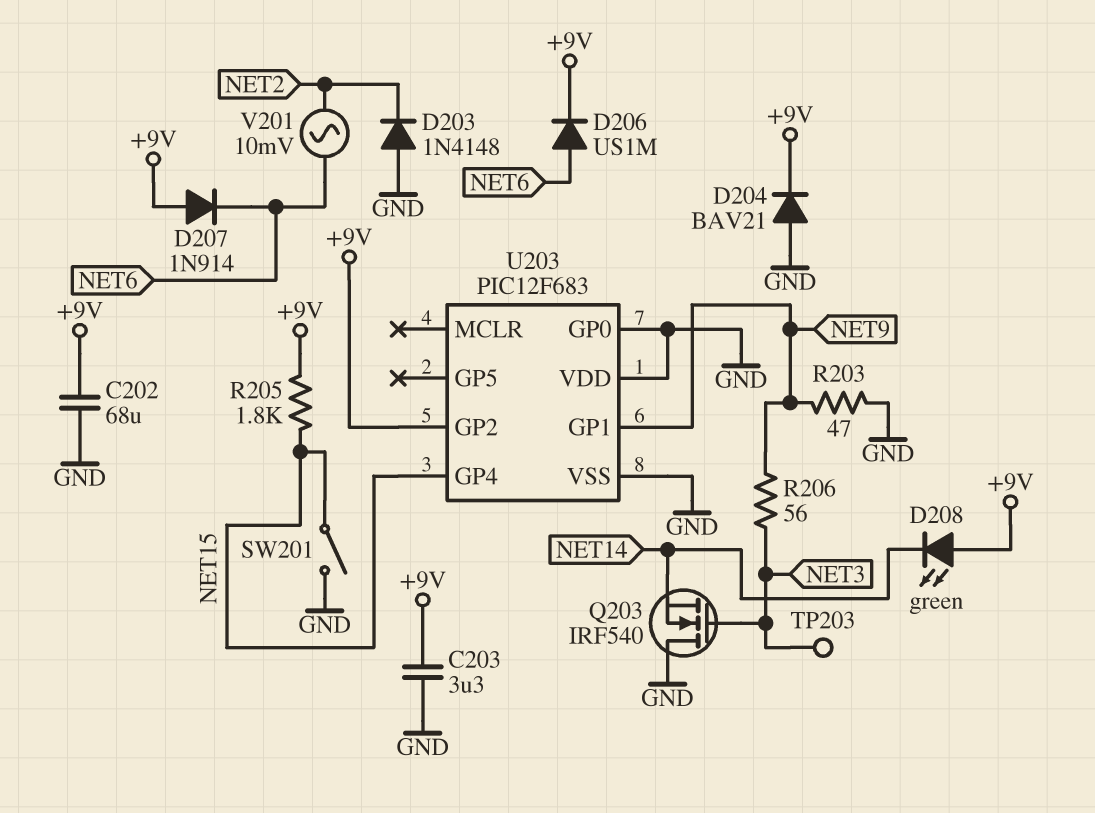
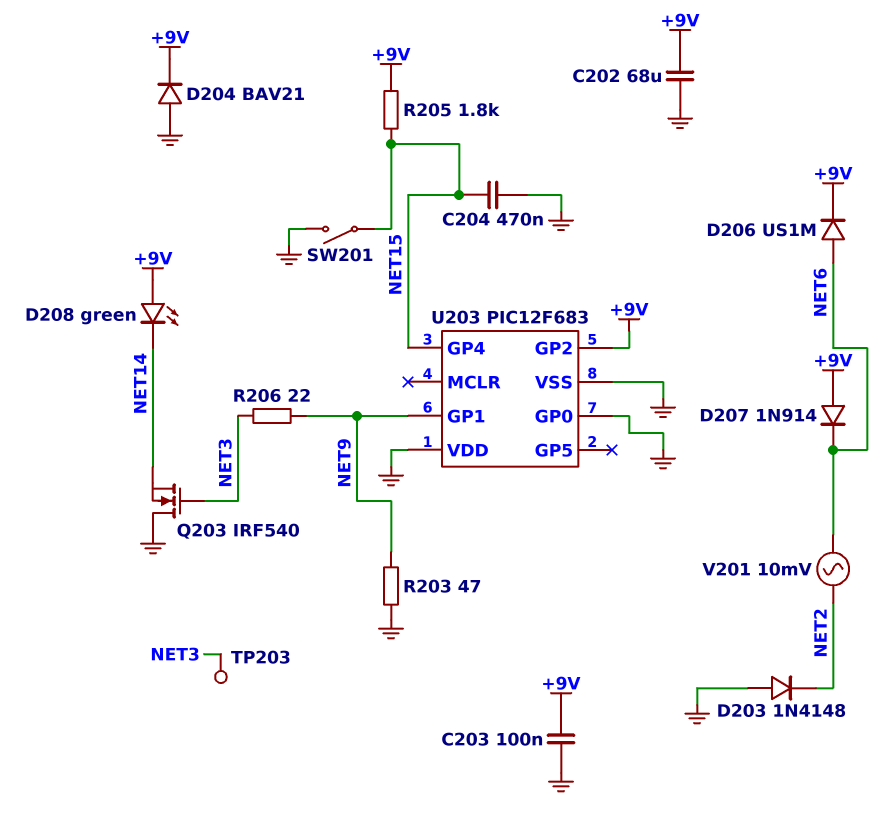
C203: 3.3uF (+9V, GND) -> 100nF (+9V, GND)
C204: none -> 470nF (GND, NET15)
R206: 56 (NET3, NET9) -> 22 (NET3, NET9)

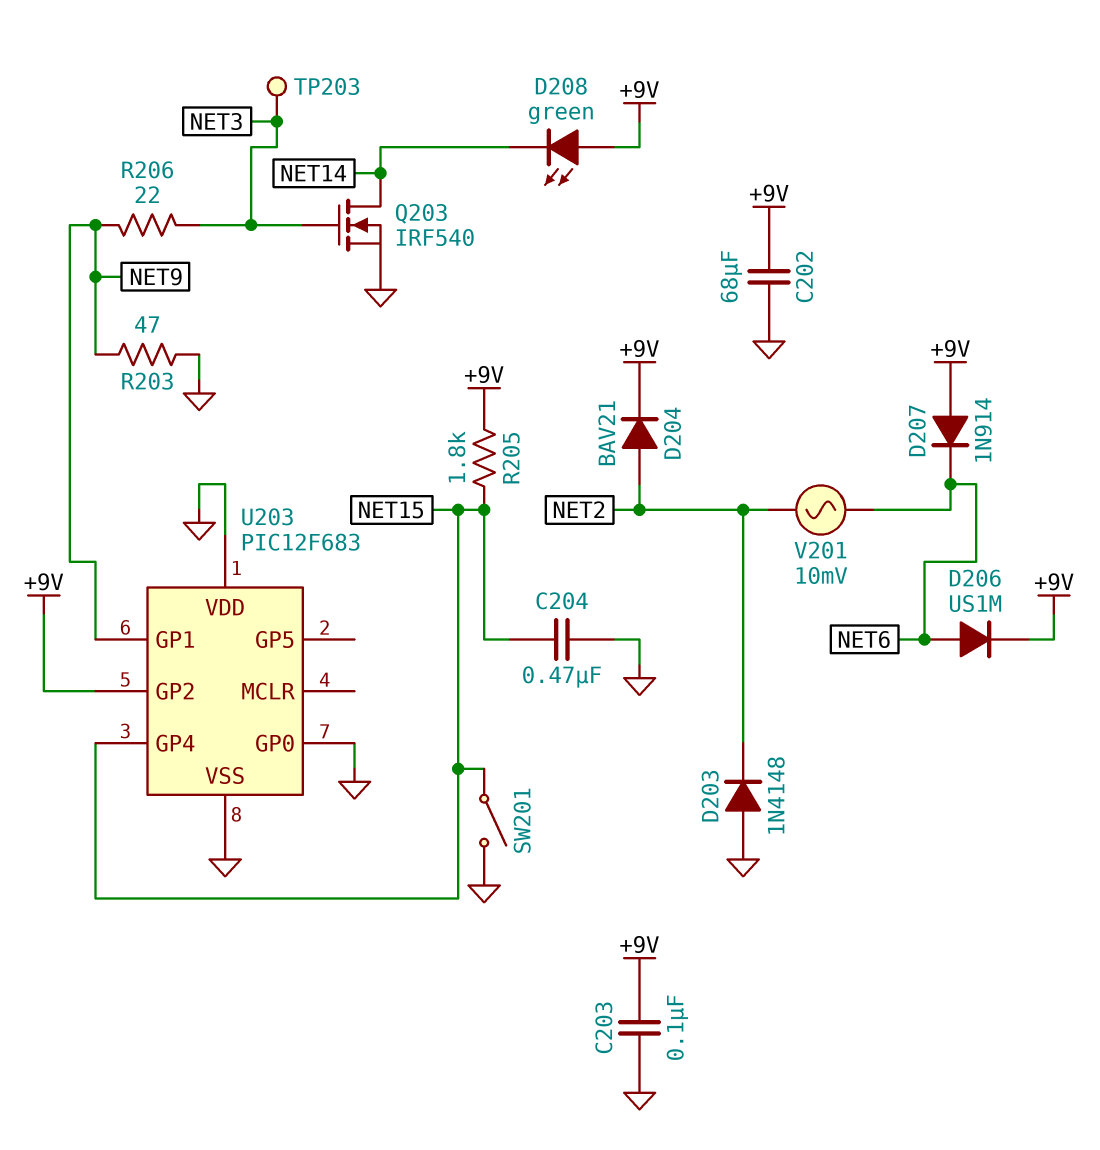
D204: diode BAV21 (A GND, K +9V) -> diode BAV21 (A NET2, K +9V)
Q203: NMOS IRF540 (G NET3, D GND, S NET14) -> NMOS IRF540 (G NET3, D NET14, S GND)

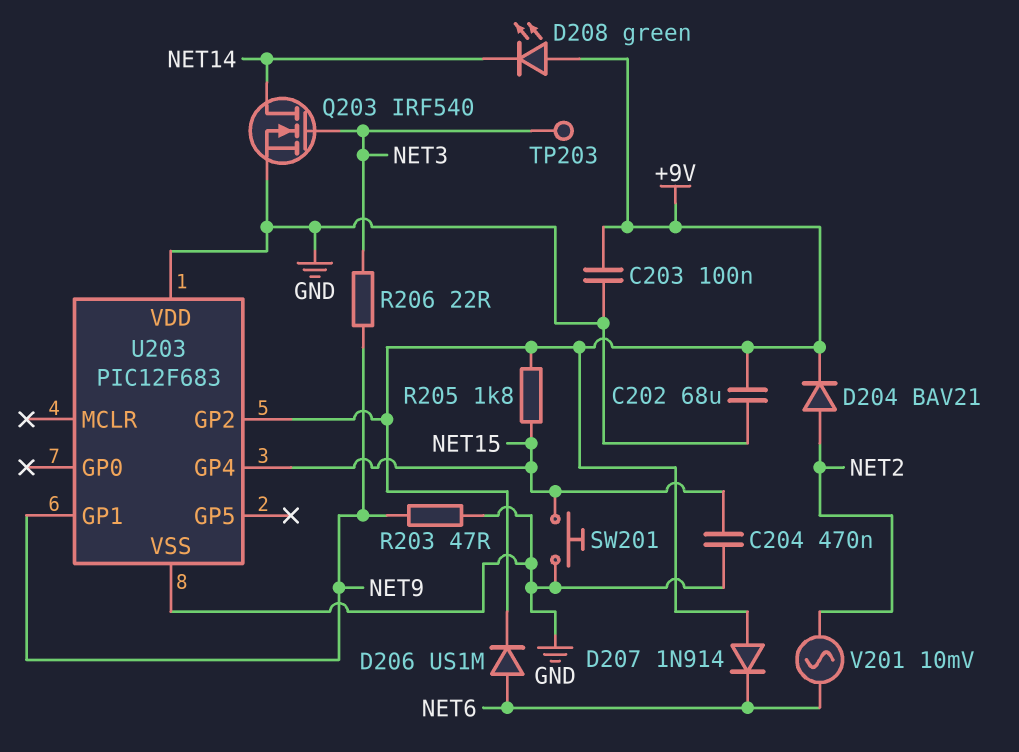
D203: diode 1N4148 (A GND, K NET2) -> none
SW201: switch (GND, NET15) -> button (GND, NET15)
U203 pin GP0: GND -> none

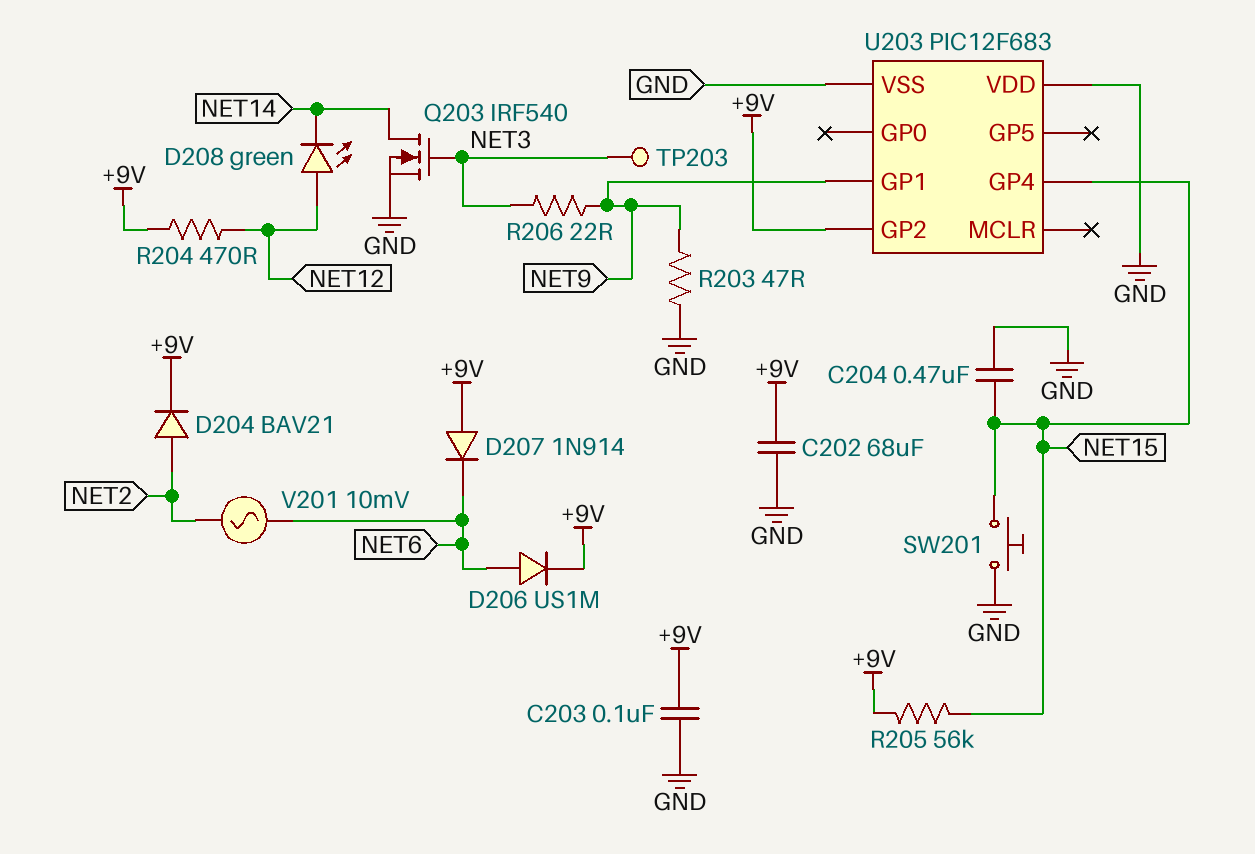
D208: LED green (A +9V, K NET14) -> LED green (A NET12, K NET14)
R204: none -> 470 (+9V, NET12)
R205: 1.8k (+9V, NET15) -> 56k (+9V, NET15)

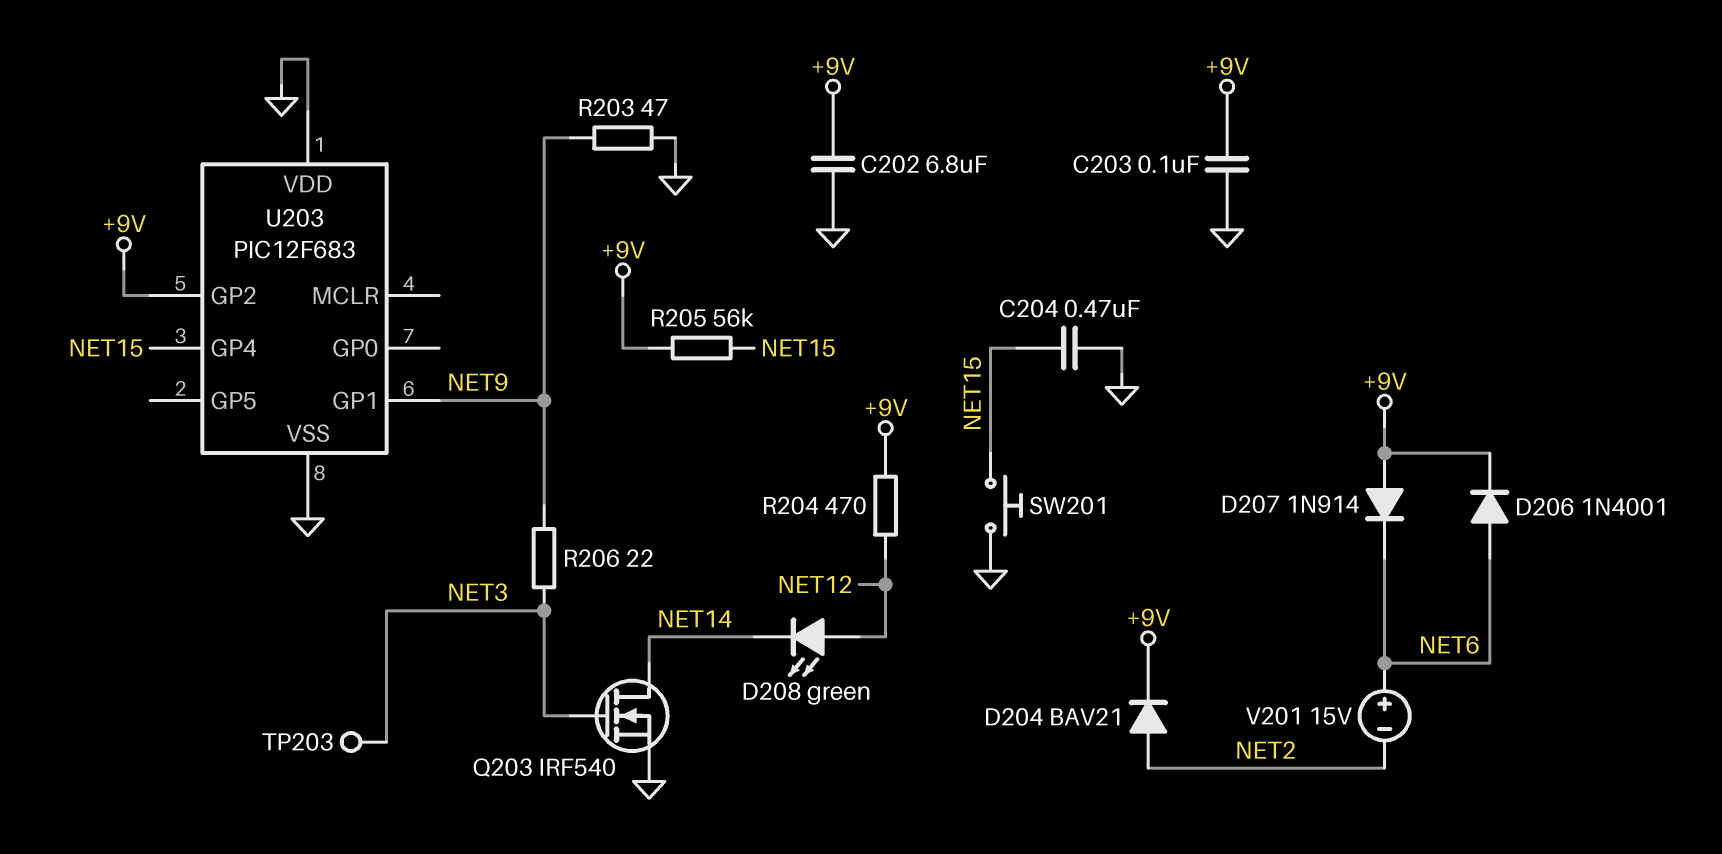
C202: 68uF (+9V, GND) -> 6.8uF (+9V, GND)
D206: diode US1M (A NET6, K +9V) -> diode 1N4001 (A NET6, K +9V)
V201: AC 10mV (NET2, NET6) -> 15V (plus NET6, minus NET2)

